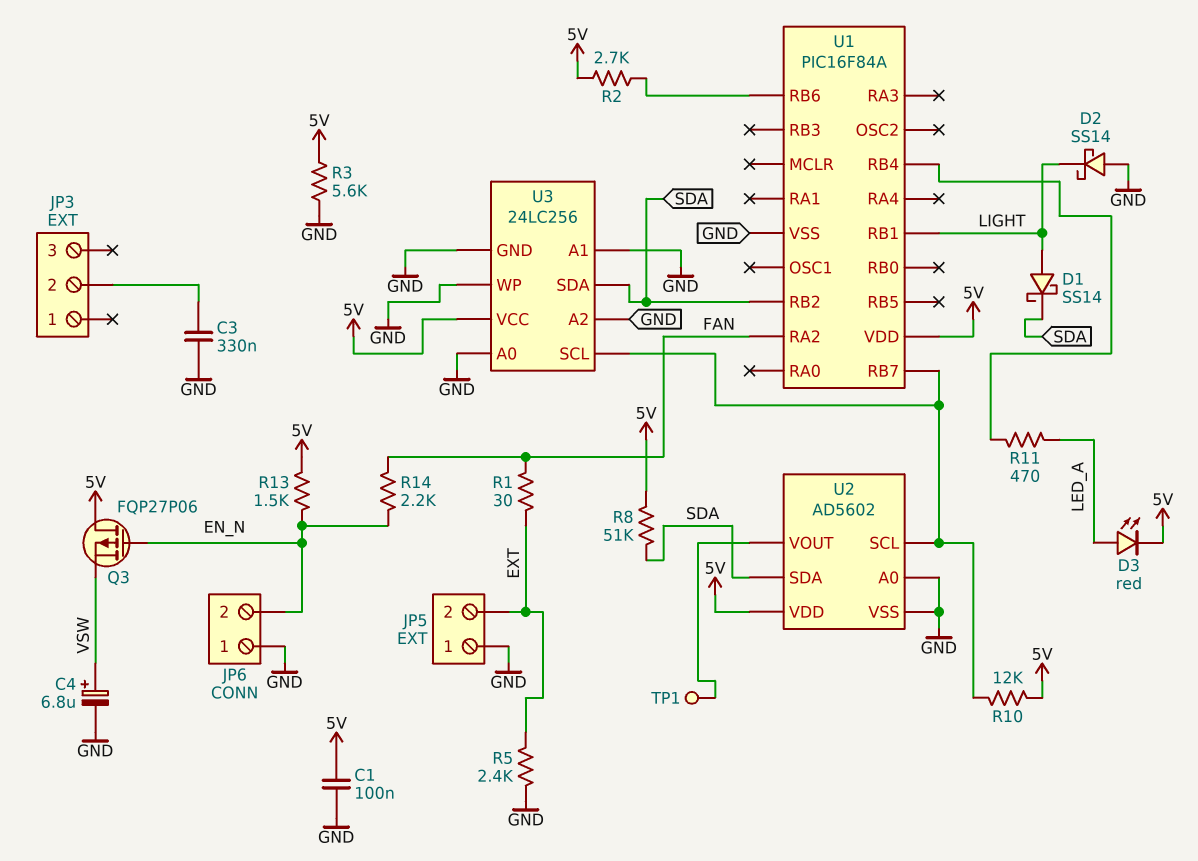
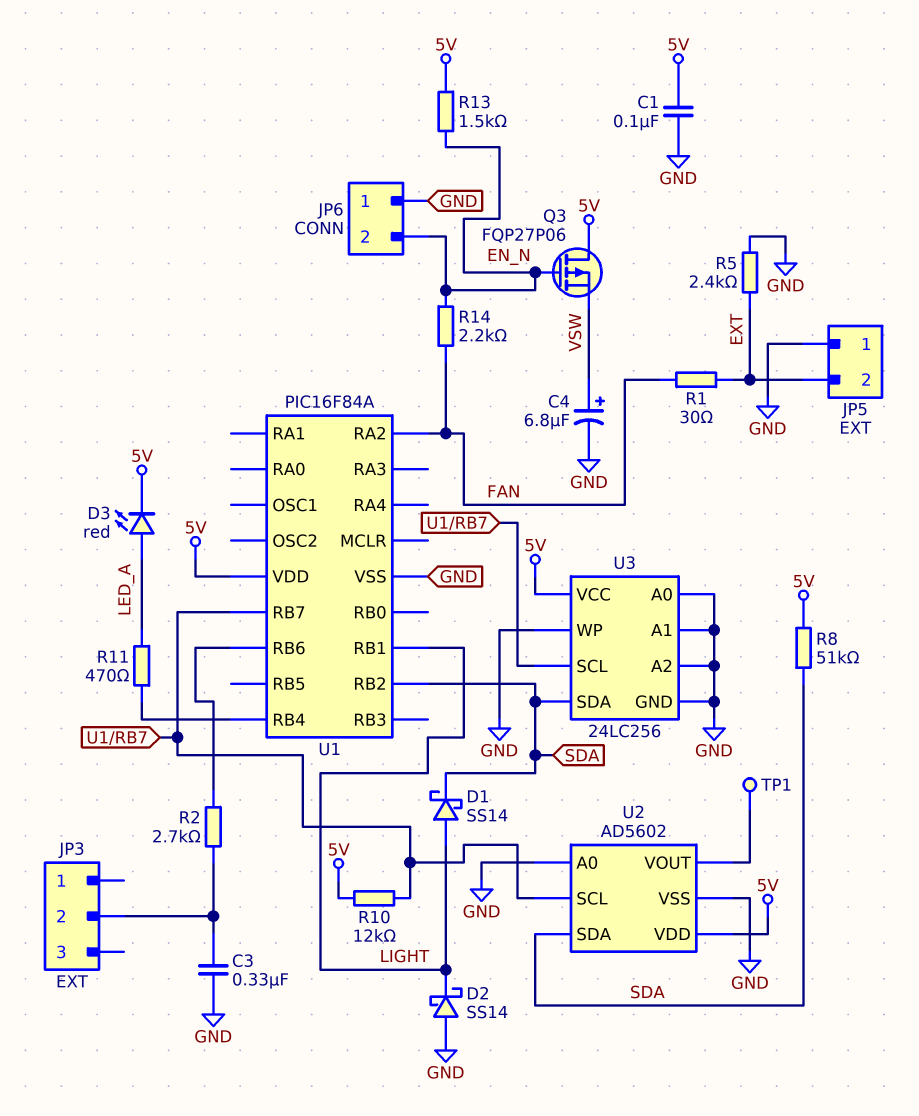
R2: 2.7k (5V, U1/RB6) -> 2.7k (JP3/2, U1/RB6)
R3: 5.6k (5V, GND) -> none

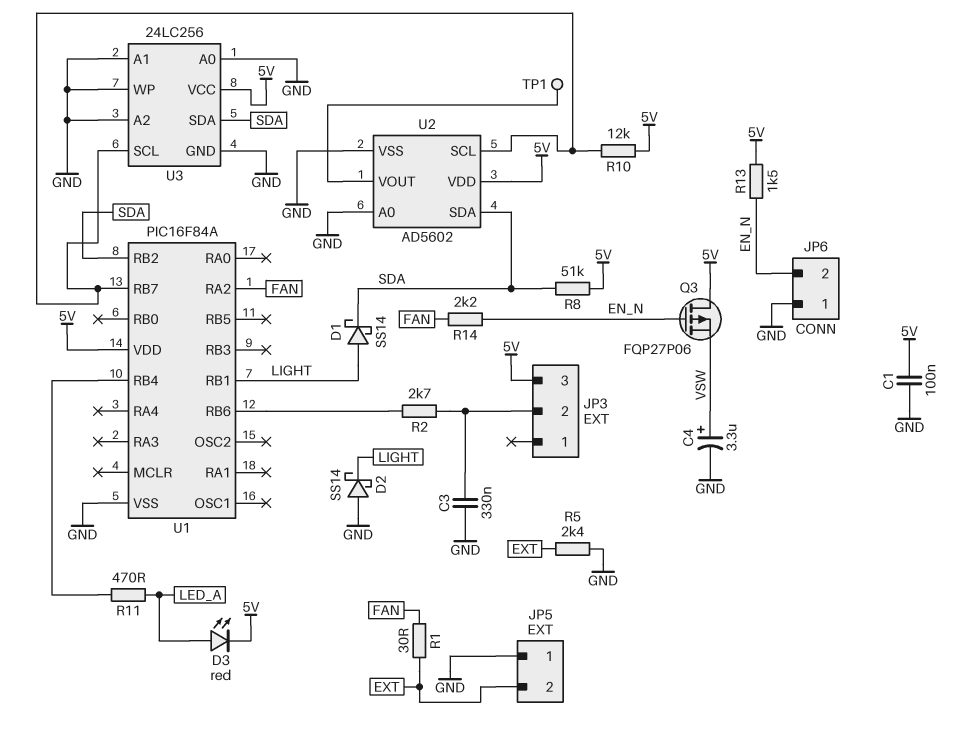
C4: 6.8uF (plus VSW, minus GND) -> 3.3uF (plus VSW, minus GND)
JP3 pin 3: none -> 5V

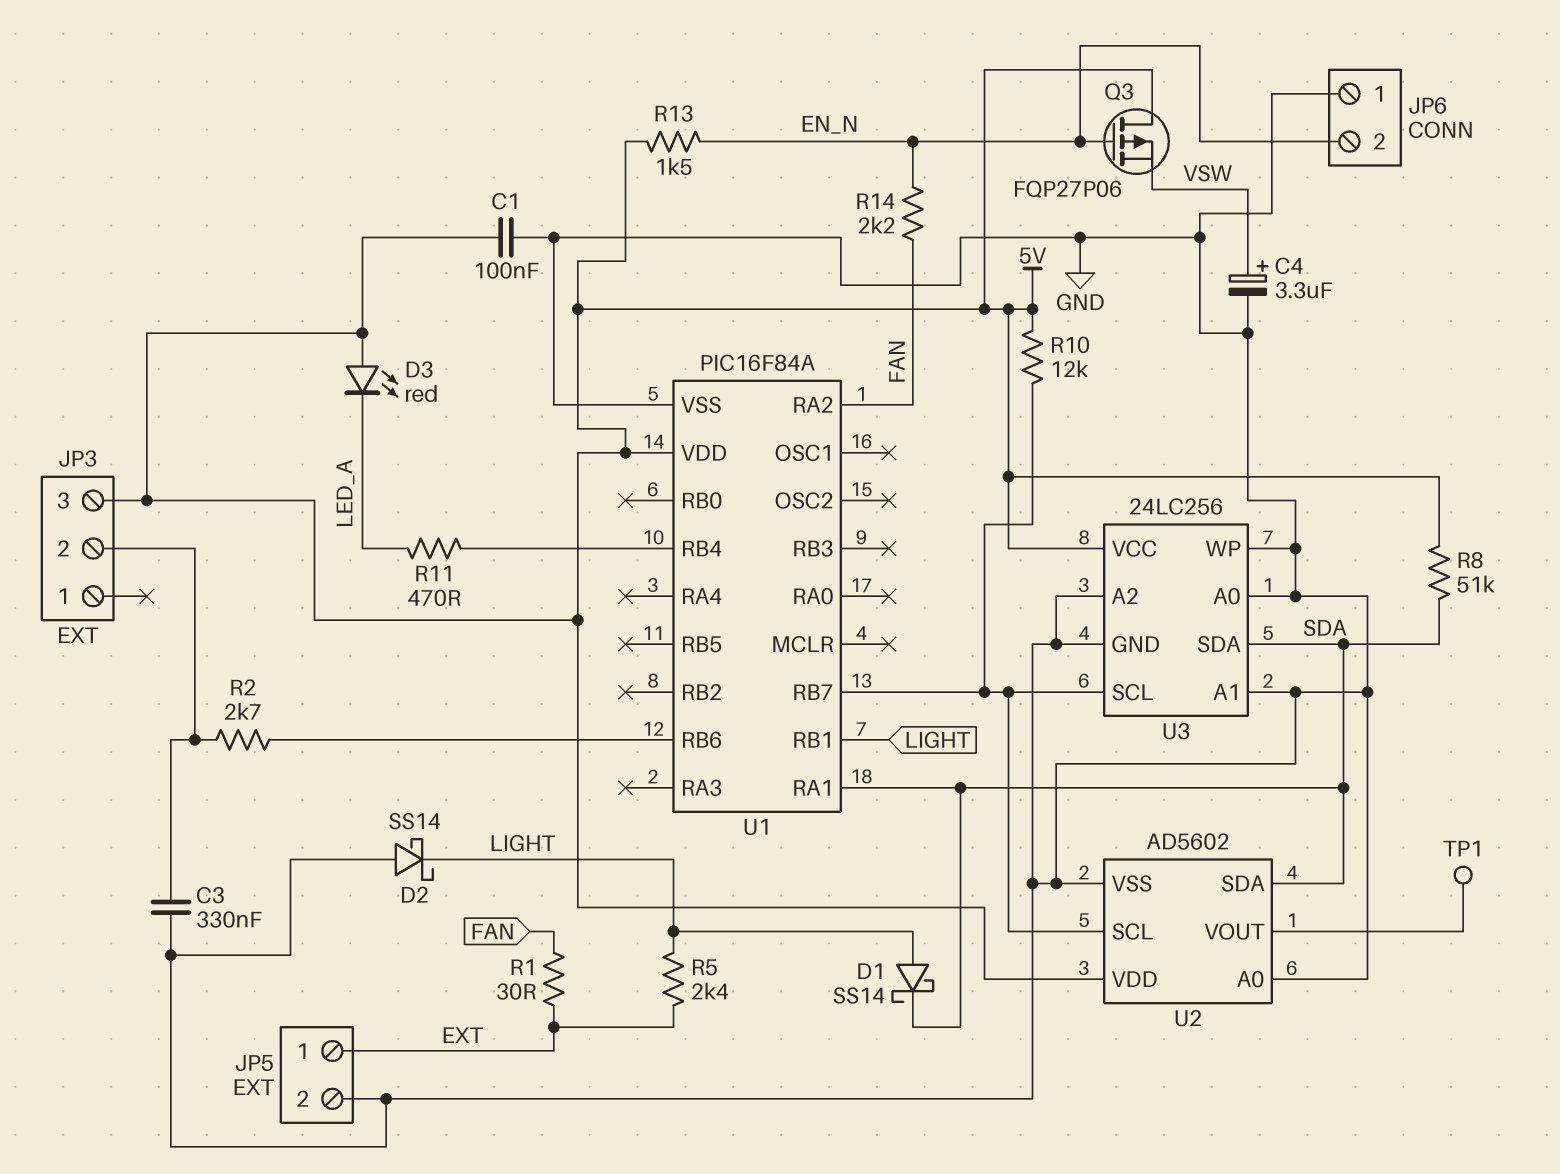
D3: LED red (A LED_A, K 5V) -> LED red (A 5V, K LED_A)
JP5 pin 1: GND -> EXT
JP5 pin 2: EXT -> GND
R5: 2.4k (EXT, GND) -> 2.4k (EXT, LIGHT)
U1 pin RA1: none -> SDA
U1 pin RB2: SDA -> none

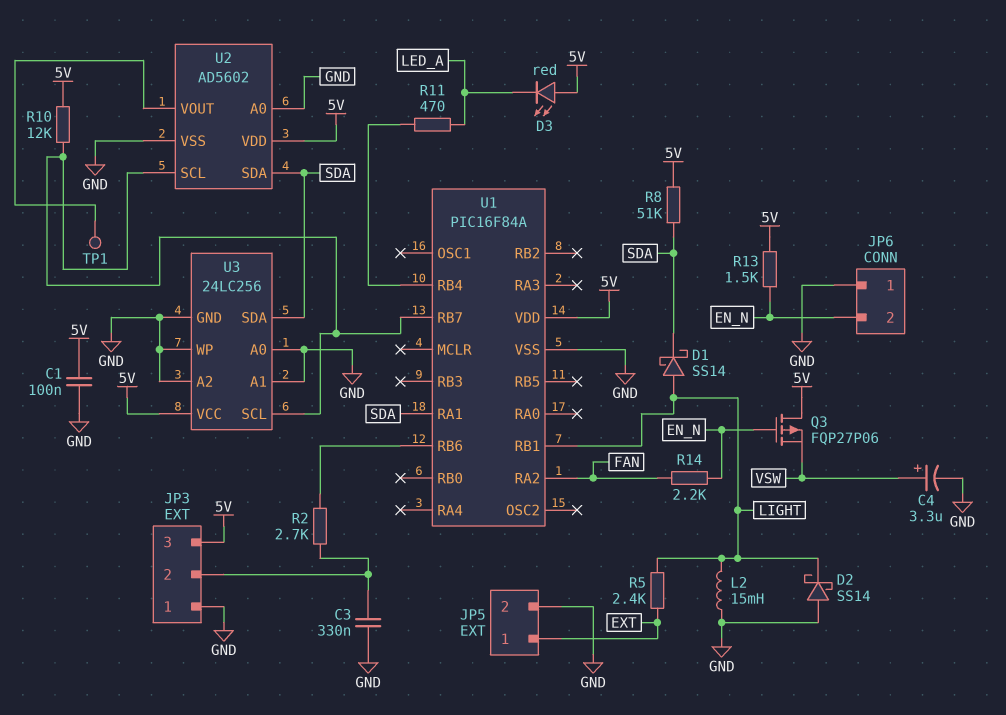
JP3 pin 1: none -> GND
L2: none -> 15mH (GND, LIGHT)
R1: 30 (EXT, FAN) -> none

